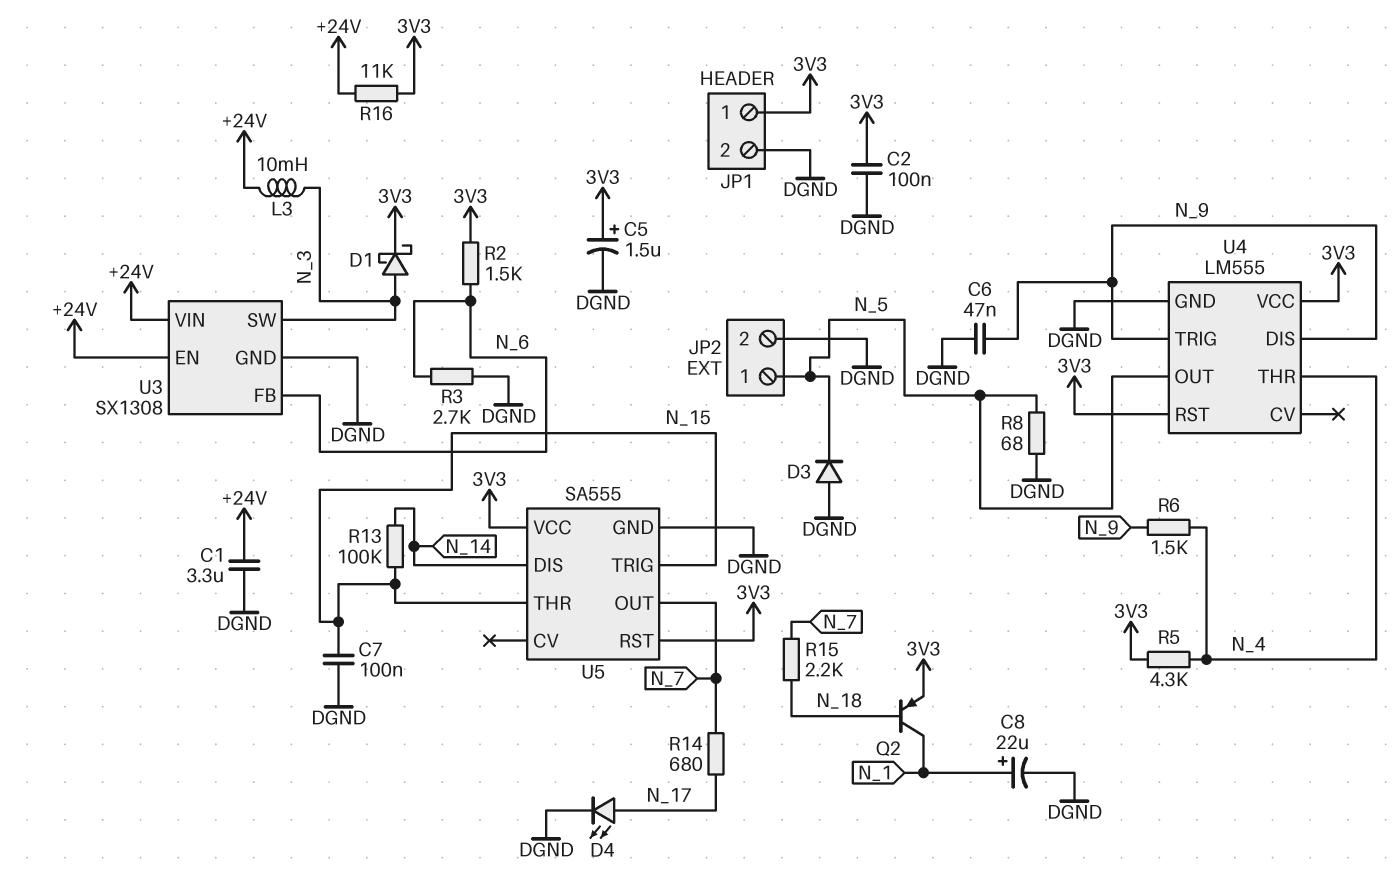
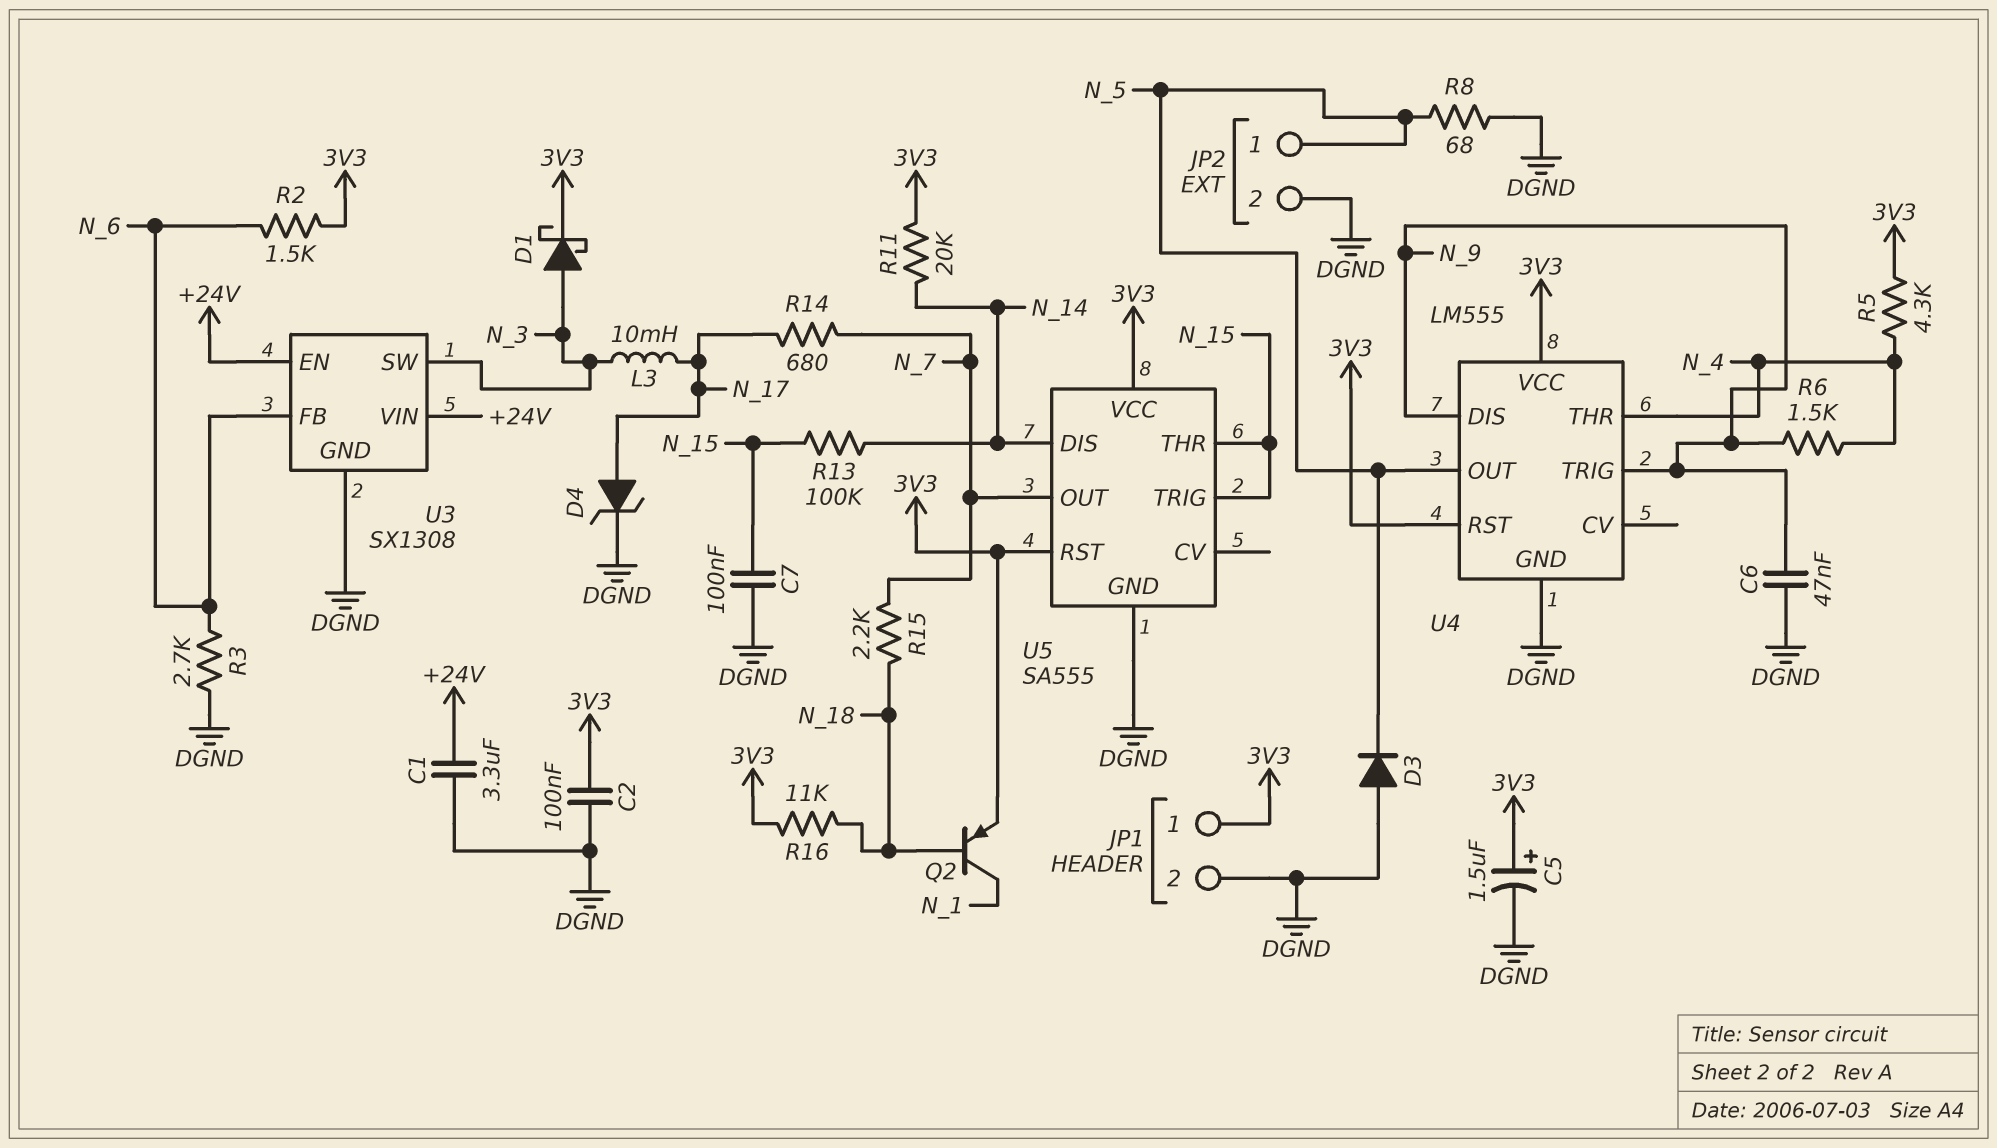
C8: 22uF (plus N_1, minus DGND) -> none
D4: LED (A N_17, K DGND) -> zener (A N_17, K DGND)
L3: 10mH (+24V, N_3) -> 10mH (N_3, N_17)
R11: none -> 20k (3V3, N_14)
R16: 11k (+24V, 3V3) -> 11k (3V3, N_18)

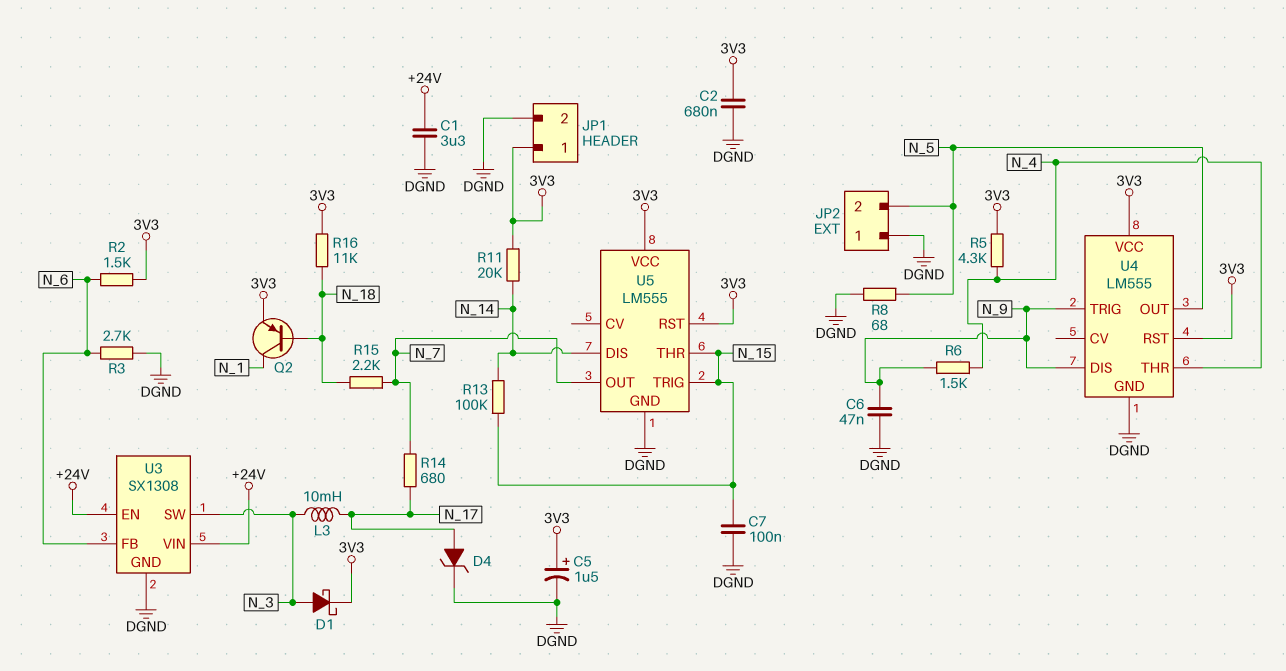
C2: 100nF (3V3, DGND) -> 680nF (3V3, DGND)
D3: diode (A DGND, K N_5) -> none
JP2 pin 1: N_5 -> DGND
JP2 pin 2: DGND -> N_5
U5: SA555 -> LM555

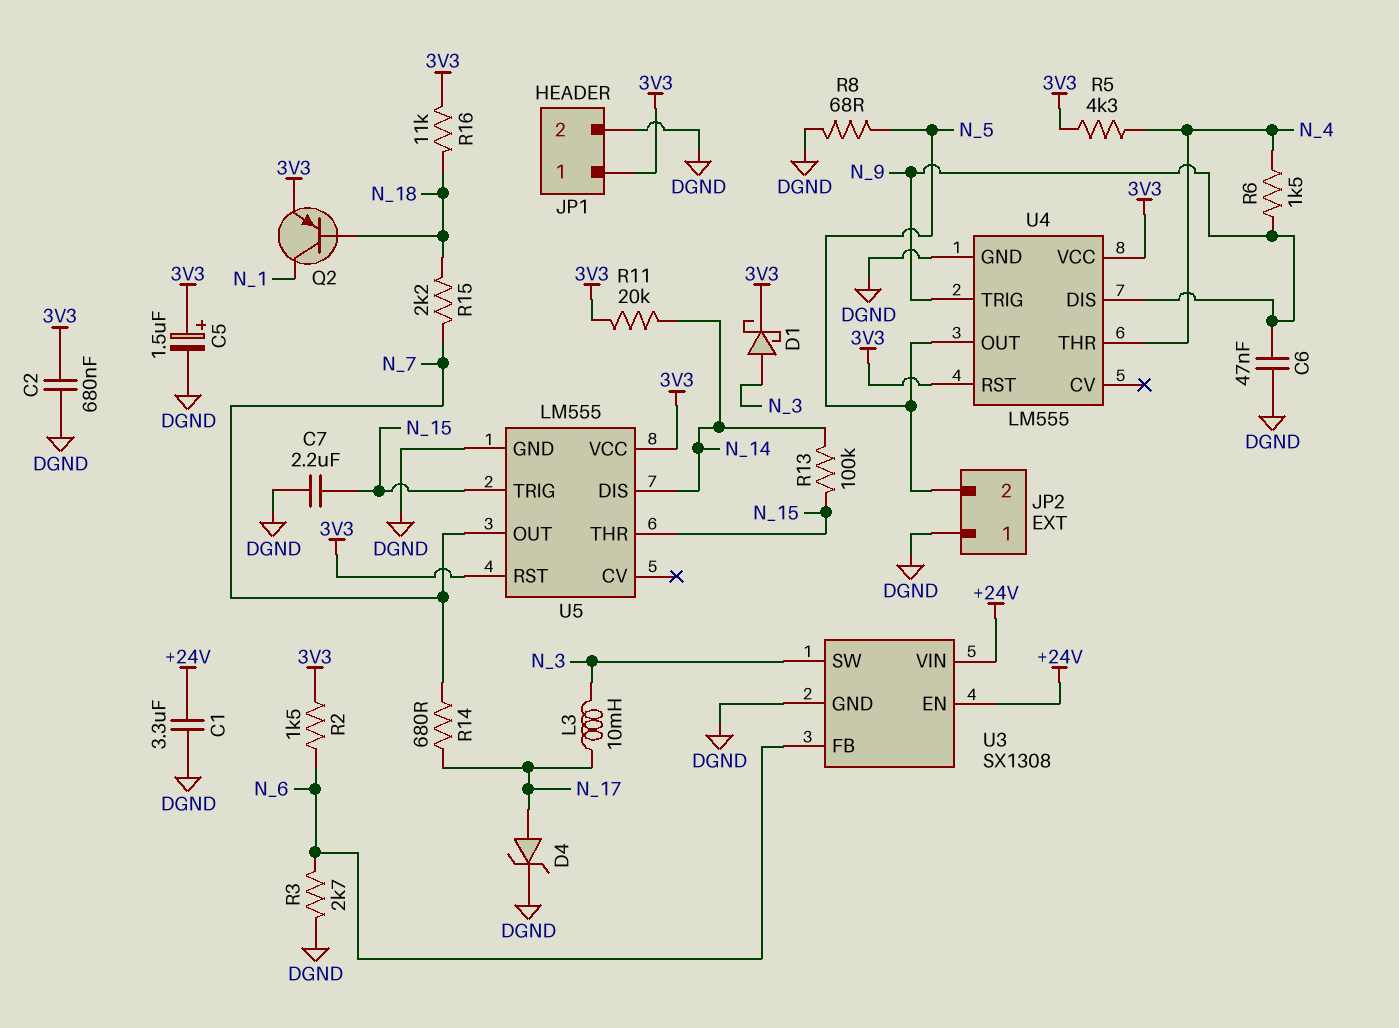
C7: 100nF (DGND, N_15) -> 2.2uF (DGND, N_15)

